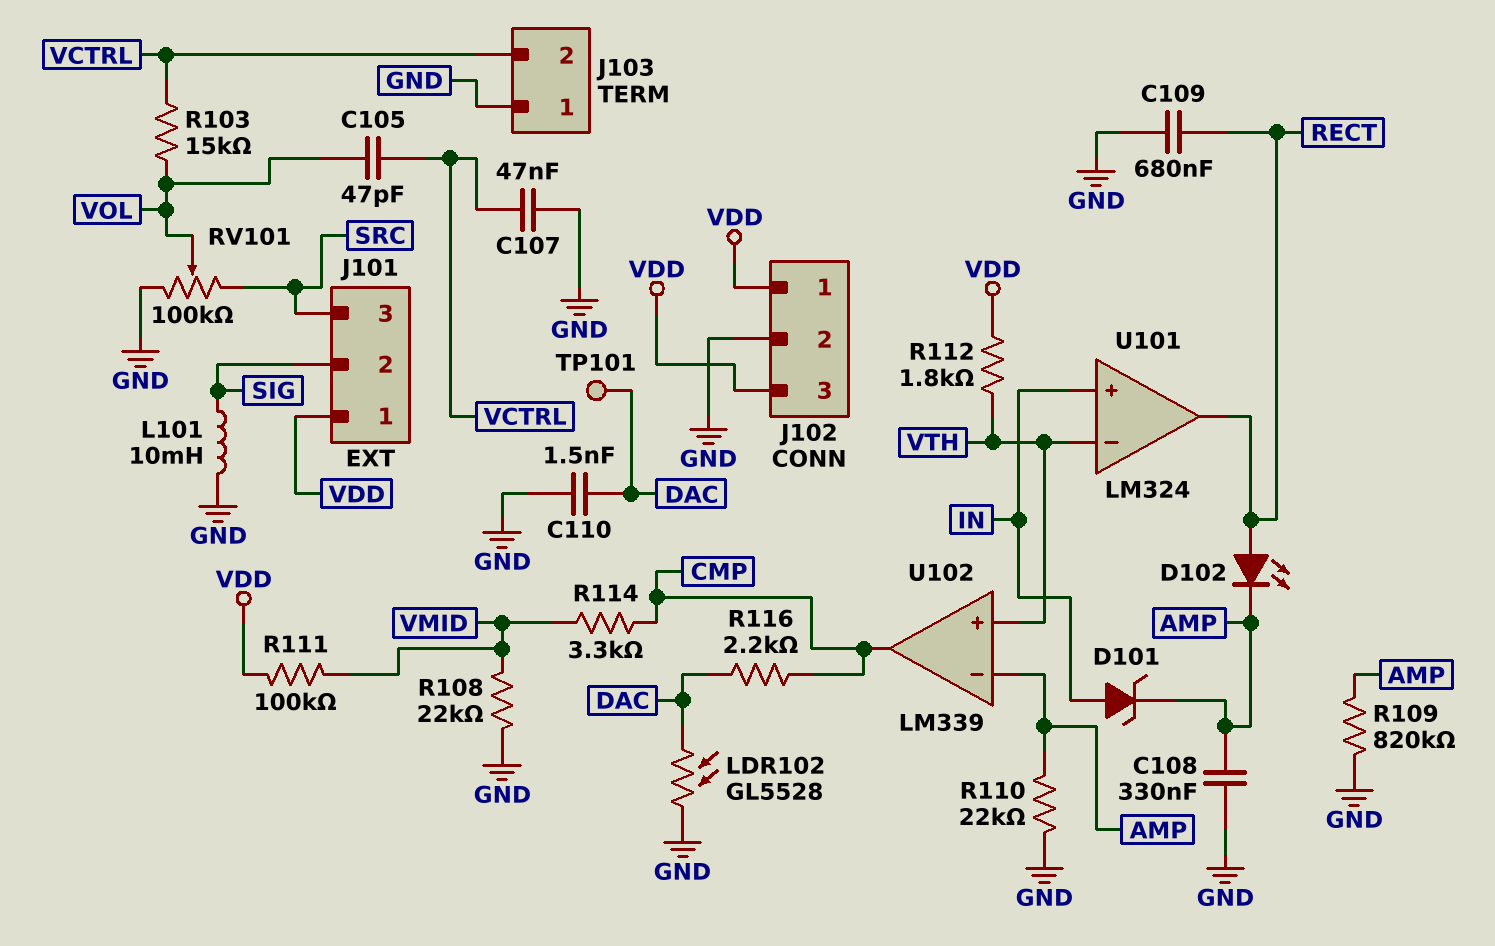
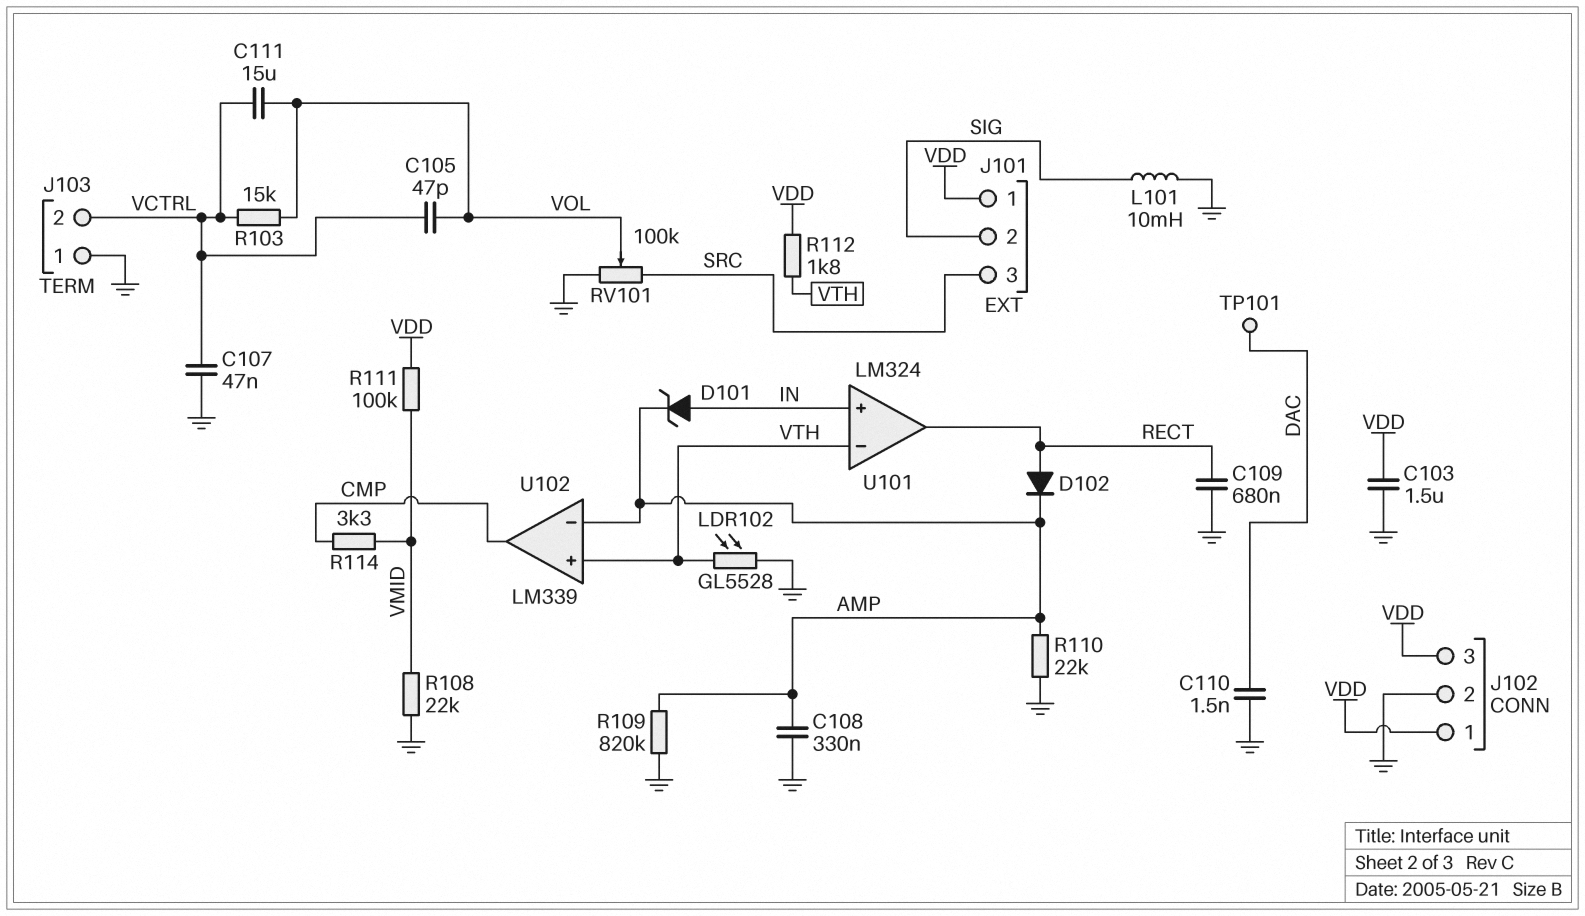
C103: none -> 1.5uF (GND, VDD)
C111: none -> 15uF (VCTRL, VOL)
D102: LED (A RECT, K AMP) -> diode (A RECT, K AMP)
LDR102: GL5528 (DAC, GND) -> GL5528 (GND, VTH)
R116: 2.2k (CMP, DAC) -> none

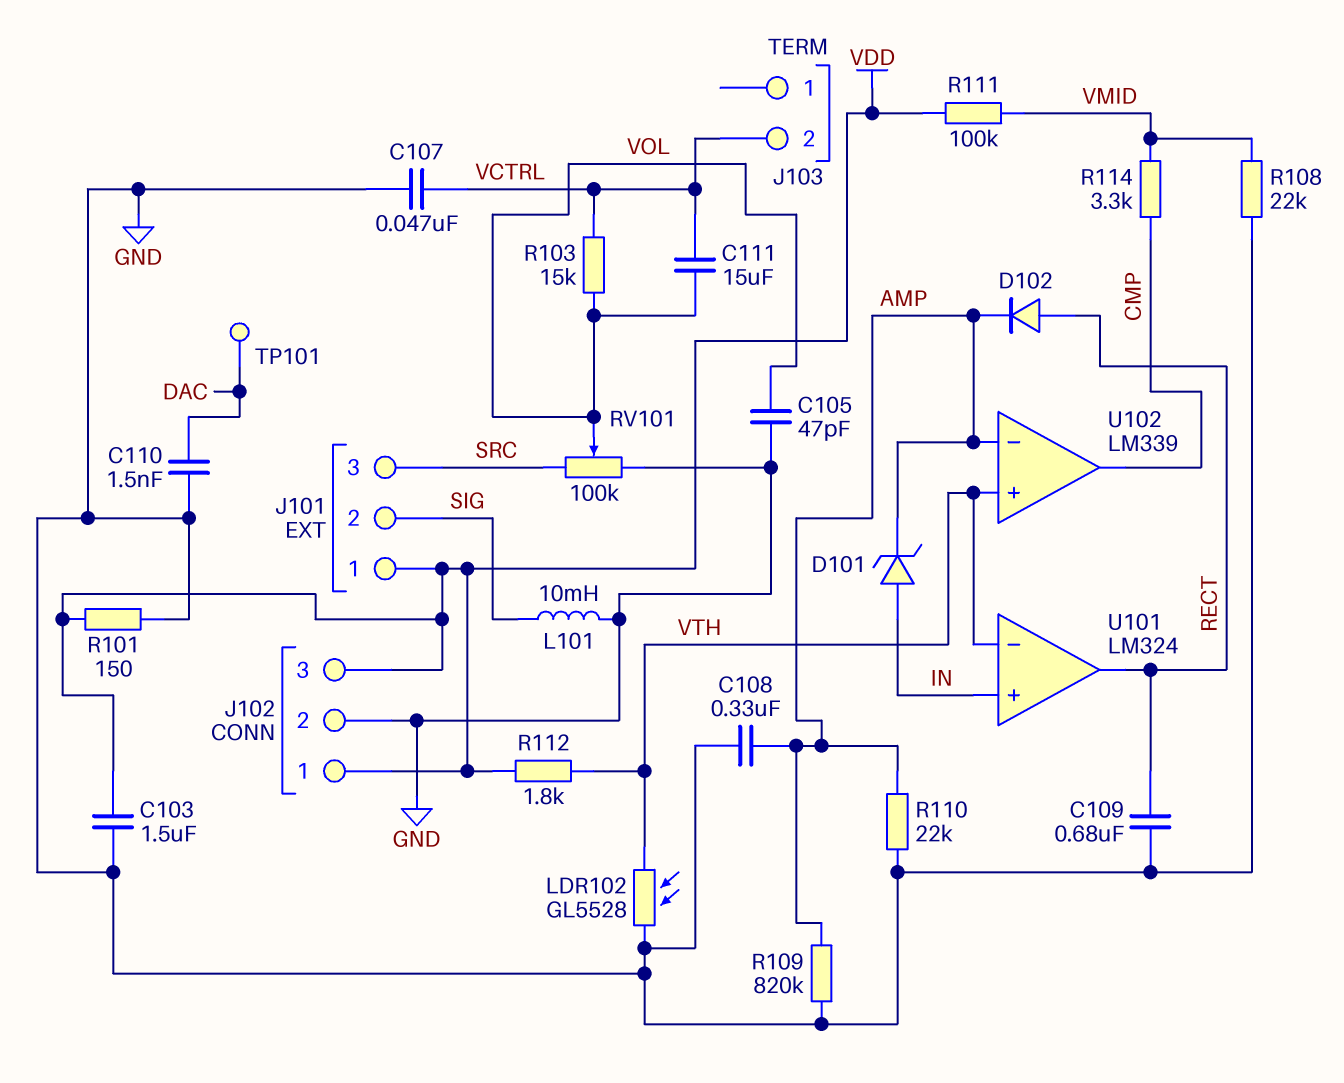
C105: 47pF (VCTRL, VOL) -> 47pF (GND, VOL)
J103 pin 1: GND -> none
R101: none -> 150 (GND, VDD)

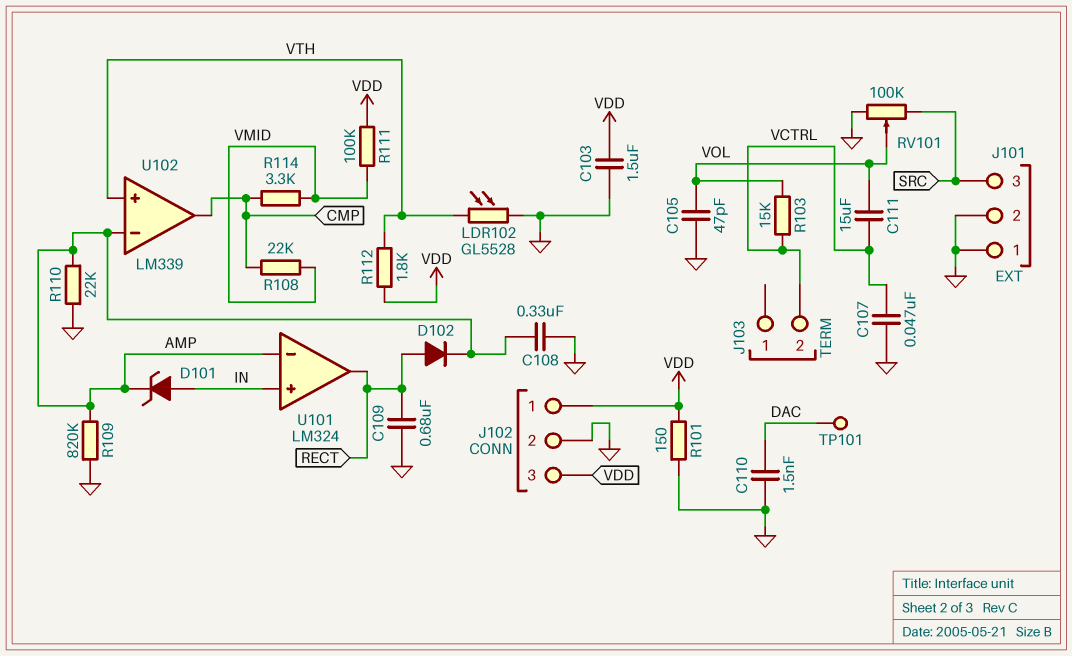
J101 pin 1: VDD -> GND
J101 pin 2: SIG -> GND
L101: 10mH (GND, SIG) -> none
R108: 22k (GND, VMID) -> 22k (CMP, VMID)
U101 pin in-: VTH -> AMP

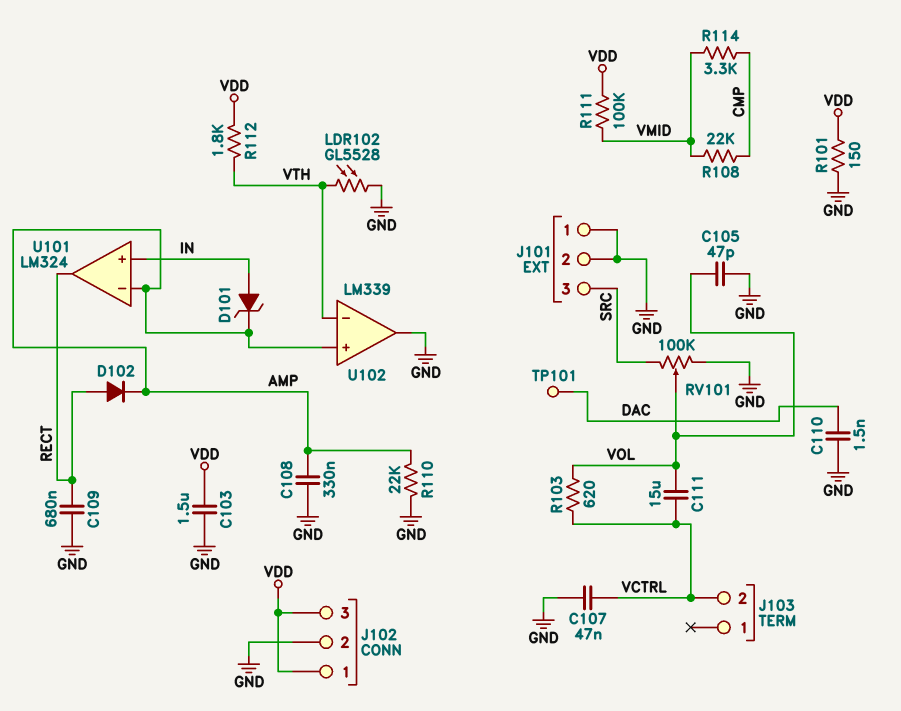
R103: 15k (VCTRL, VOL) -> 620 (VCTRL, VOL)
R109: 820k (AMP, GND) -> none
U102 pin in+: VTH -> AMP
U102 pin in-: AMP -> VTH
U102 pin out: CMP -> GND

